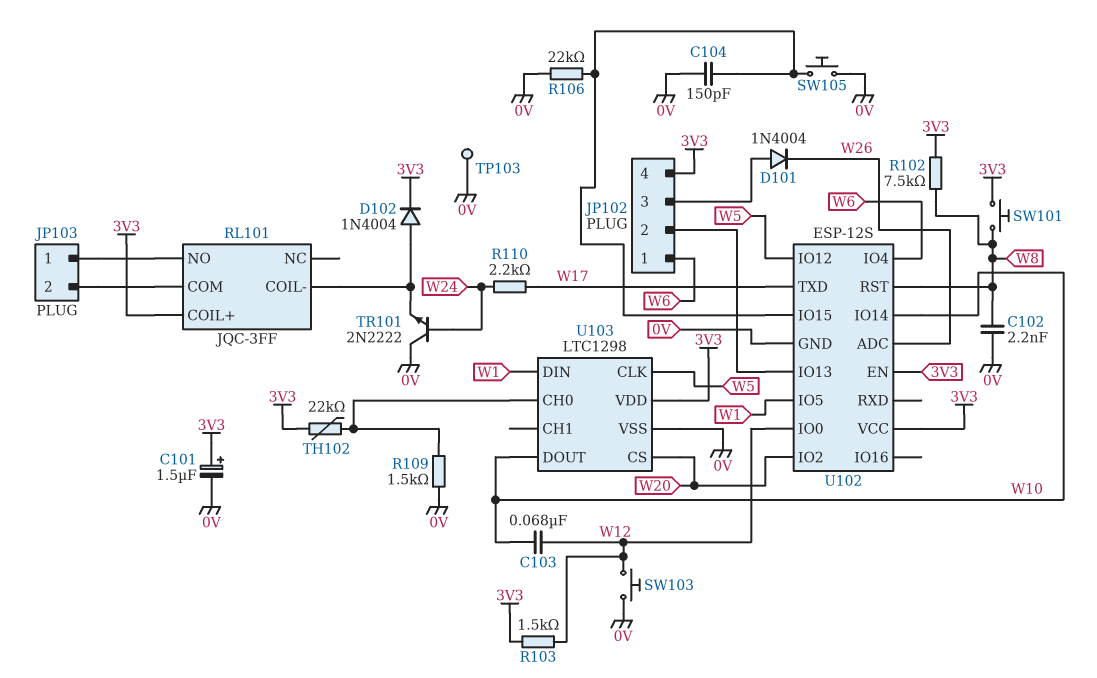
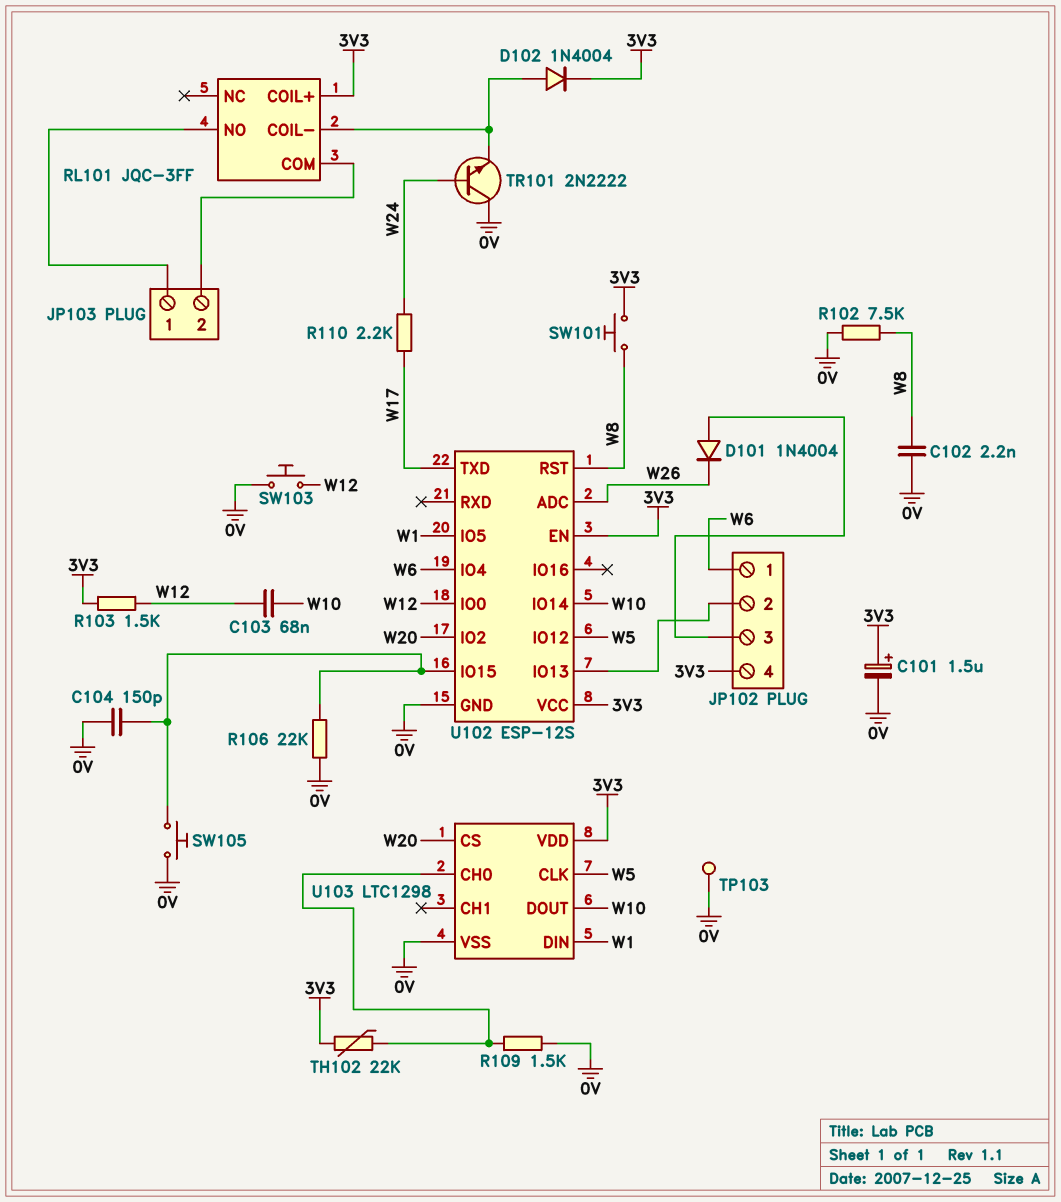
R102: 7.5k (3V3, W8) -> 7.5k (0V, W8)

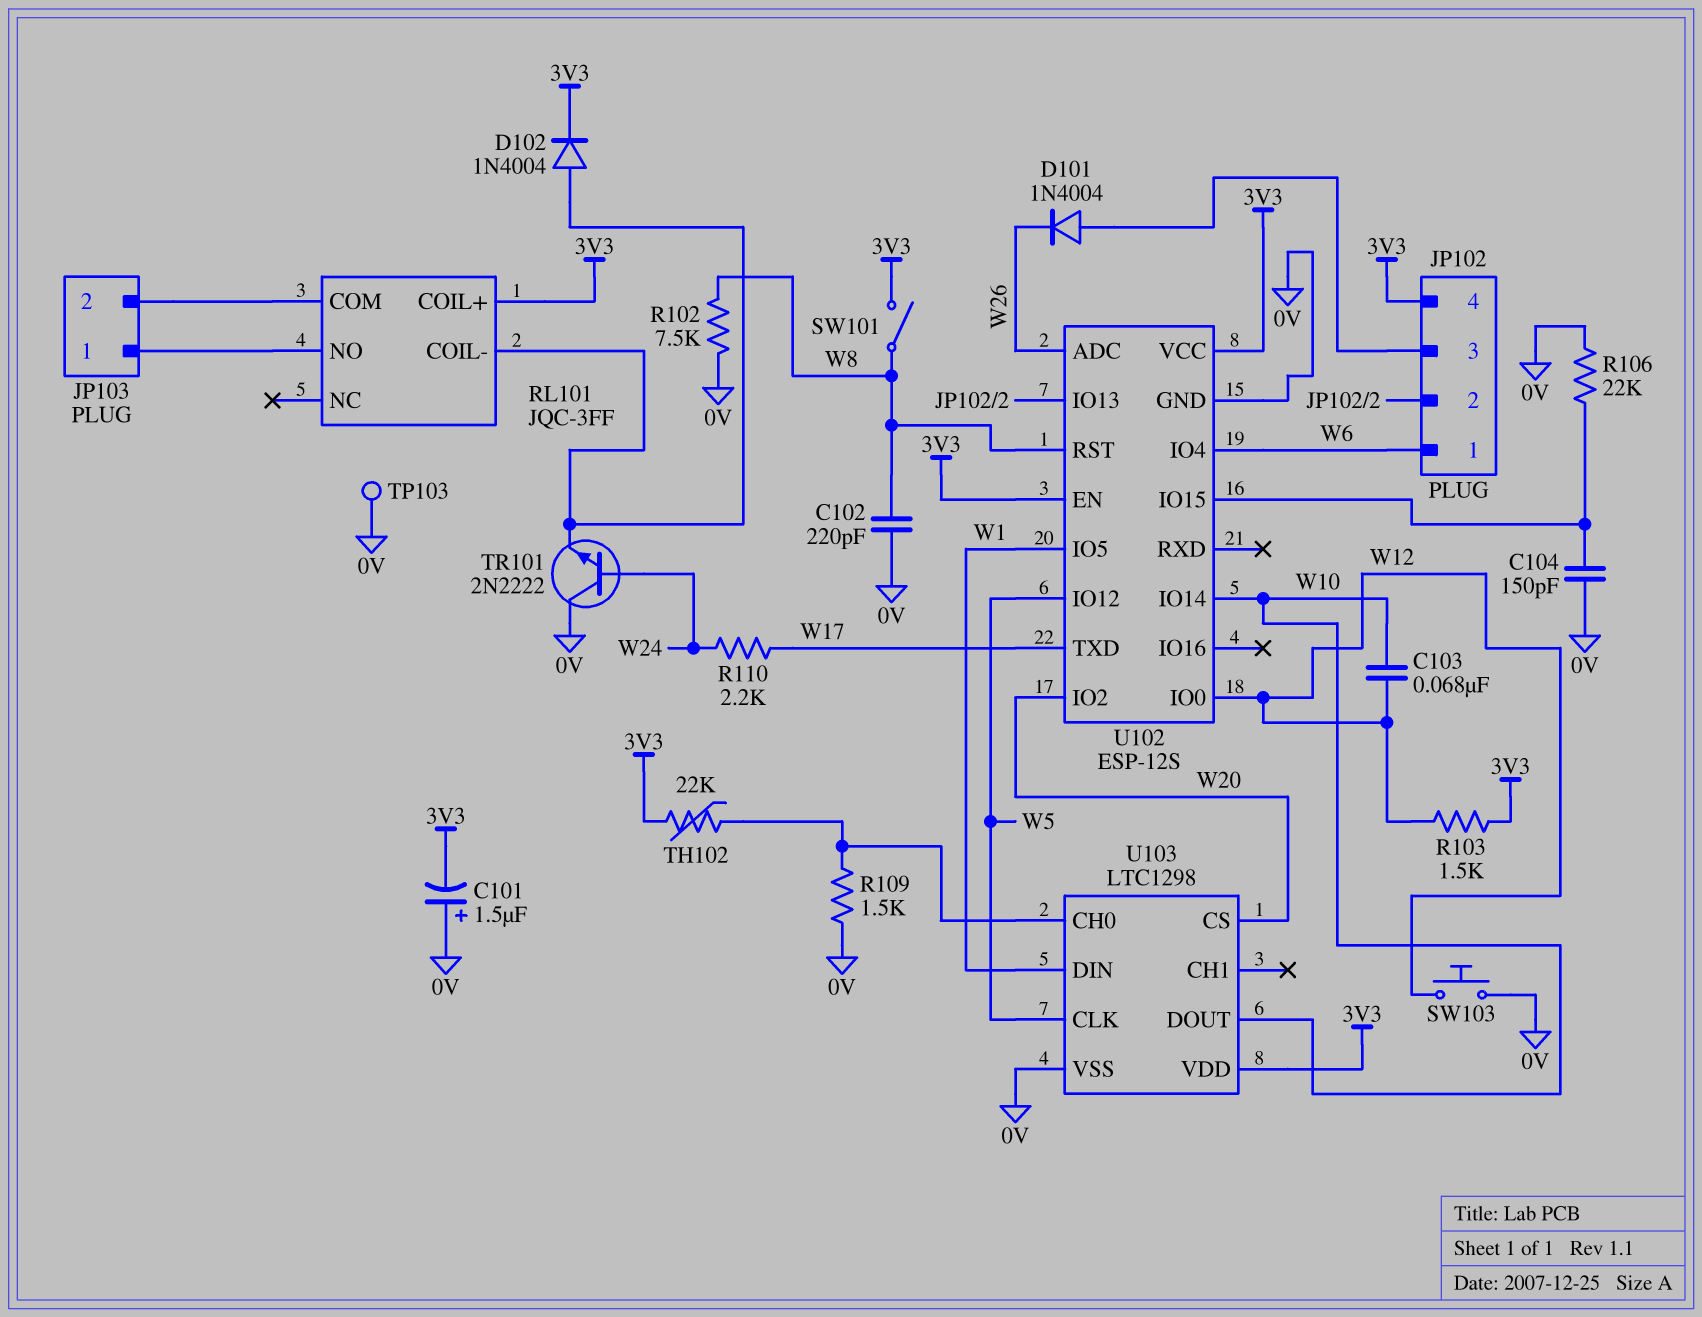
C101: 1.5uF (plus 3V3, minus 0V) -> 1.5uF (plus 0V, minus 3V3)
C102: 2.2nF (0V, W8) -> 220pF (0V, W8)
SW101: button (3V3, W8) -> switch (3V3, W8)
SW105: button (0V, U102/IO15) -> none

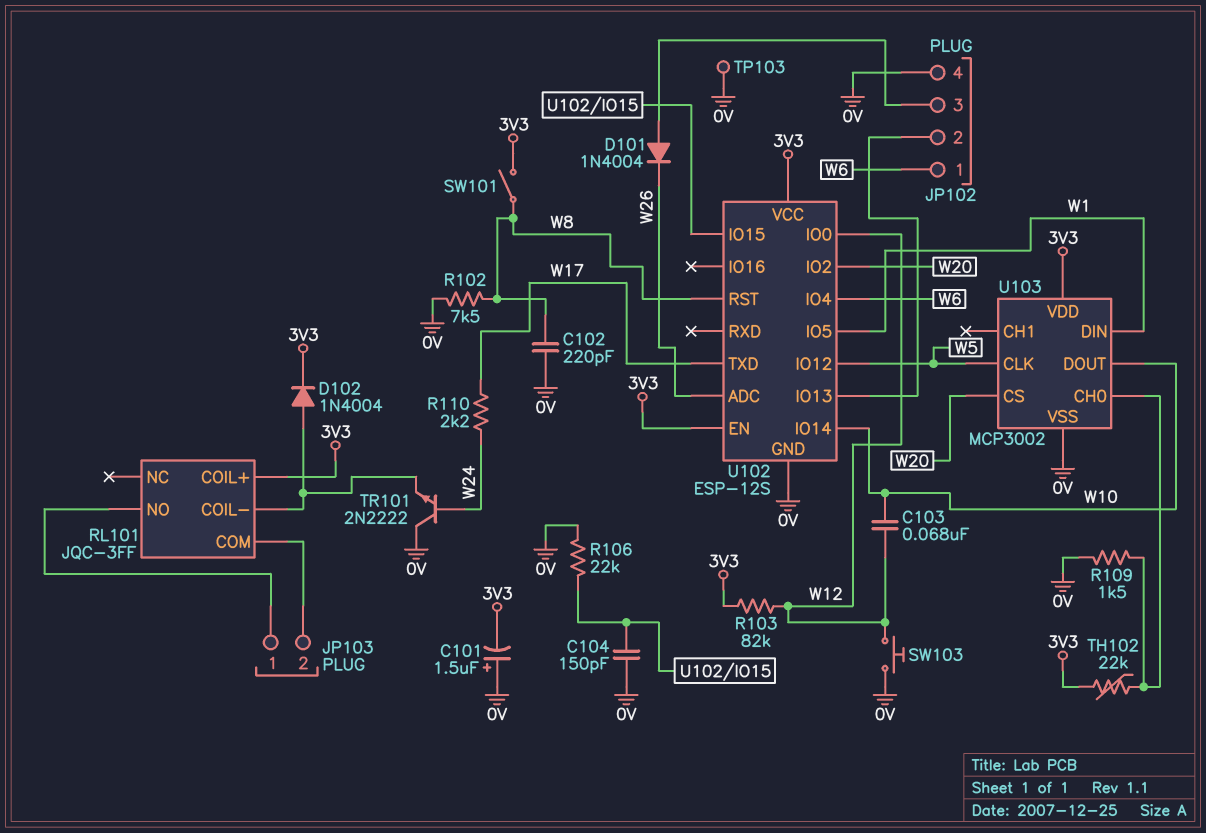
JP102 pin 4: 3V3 -> 0V
R103: 1.5k (3V3, W12) -> 82k (3V3, W12)
U103: LTC1298 -> MCP3002

